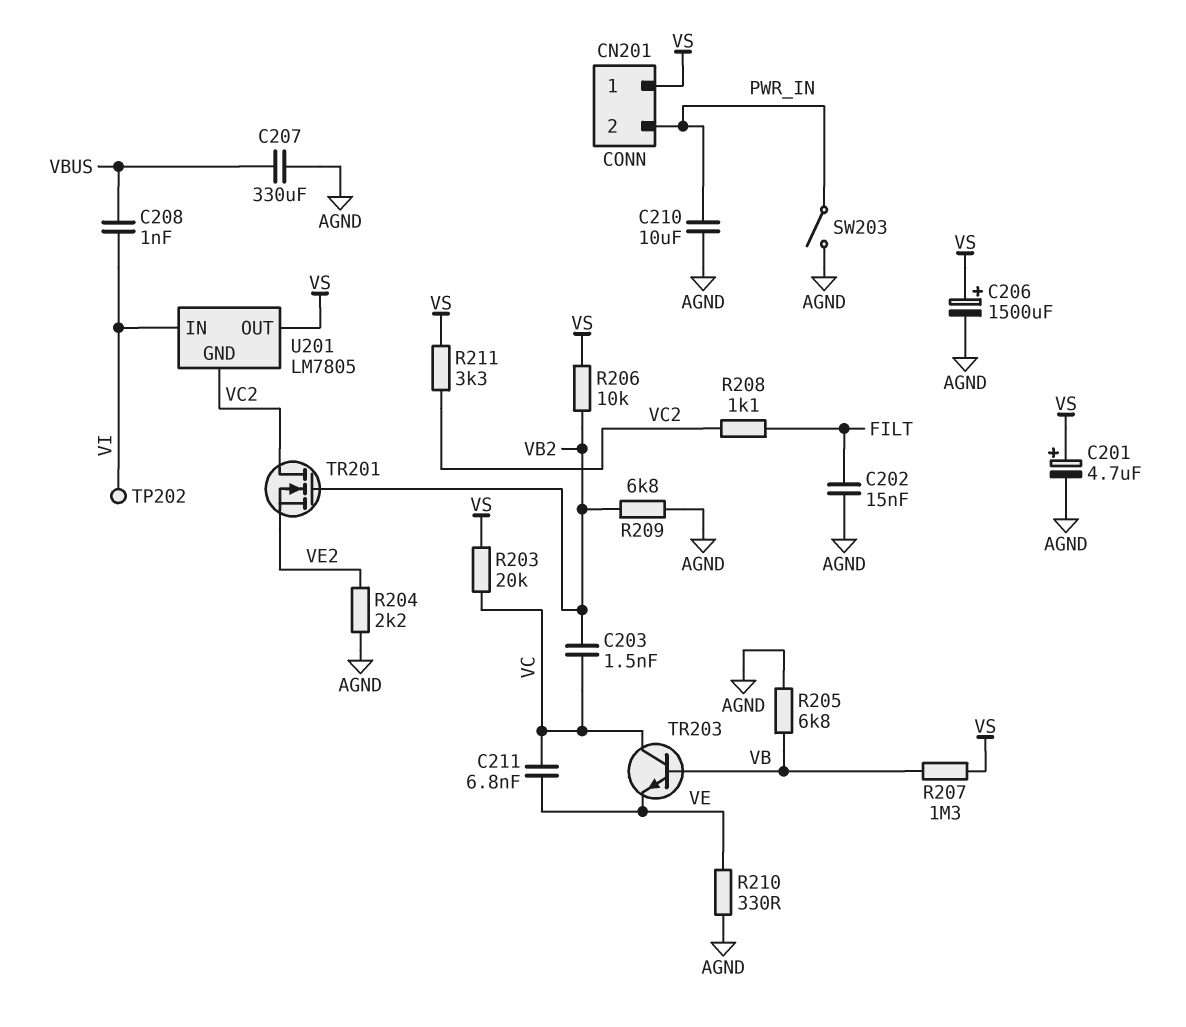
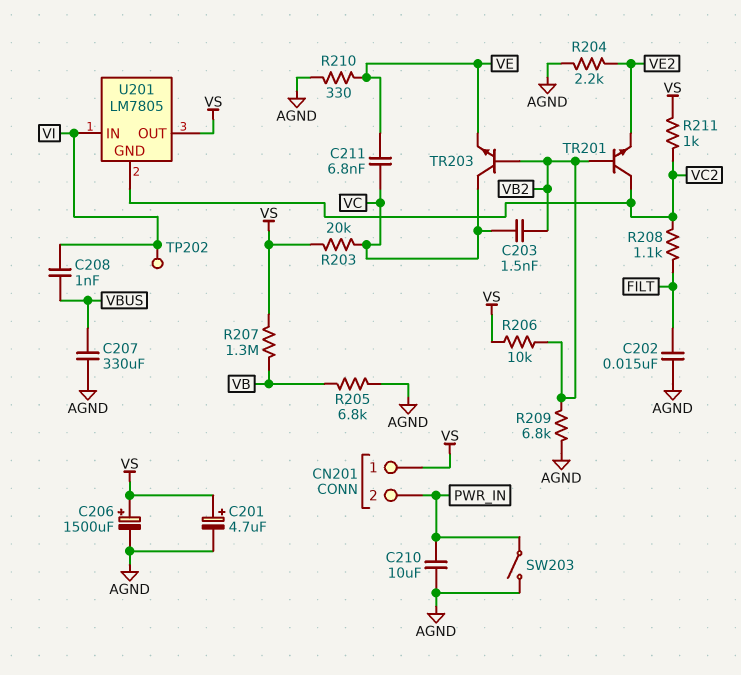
R211: 3.3k (VC2, VS) -> 1k (VC2, VS)
TR201: NMOS (G VB2, D VC2, S VE2) -> NPN (B VB2, C VC2, E VE2)
TR203: NPN (B VB, C VC, E VE) -> NPN (B VB2, C VC, E VE)

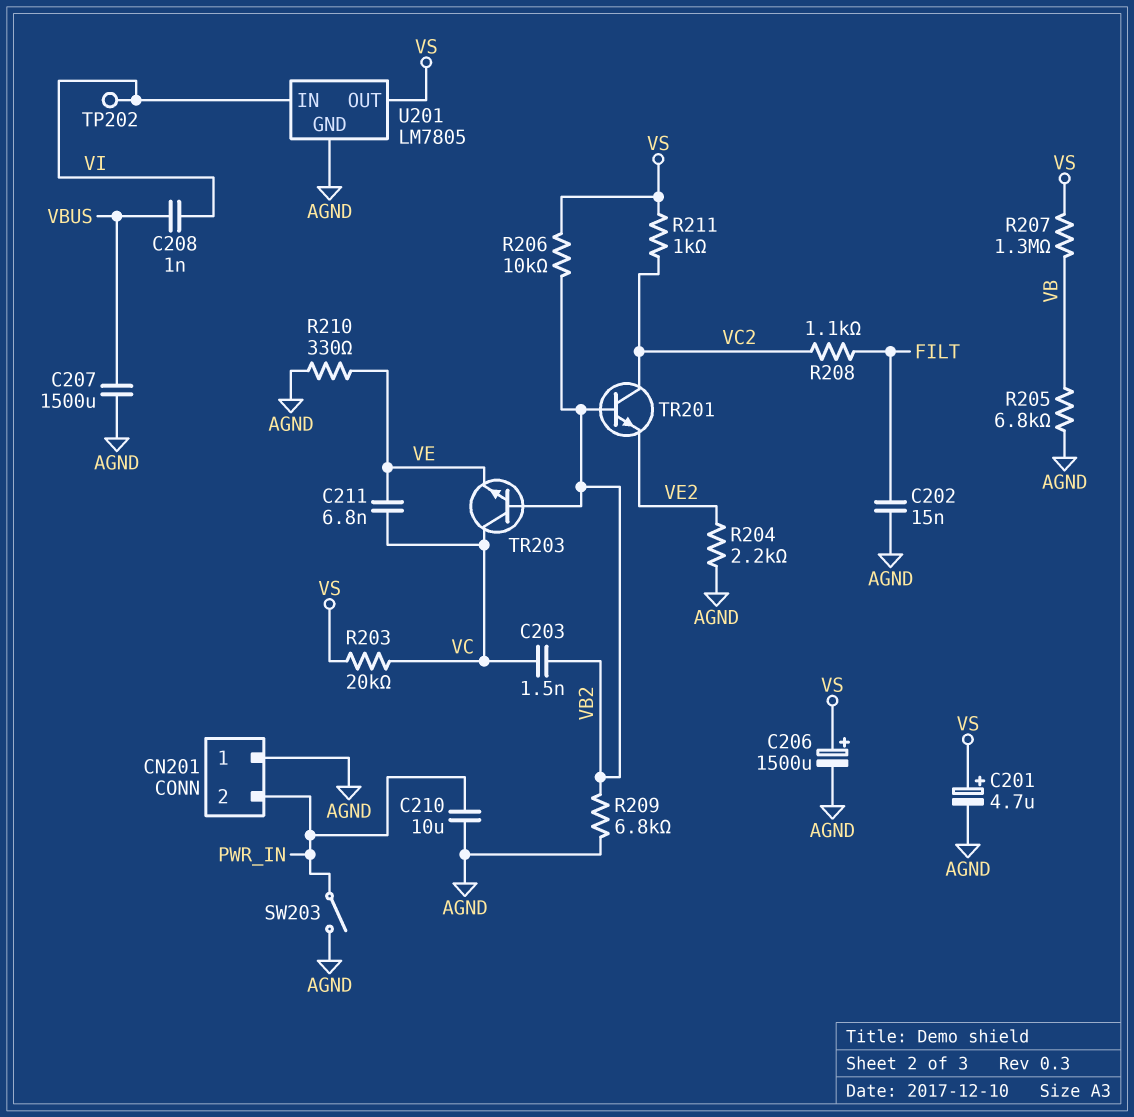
C207: 330uF (AGND, VBUS) -> 1500uF (AGND, VBUS)
CN201 pin 1: VS -> AGND
U201 pin GND: VC2 -> AGND

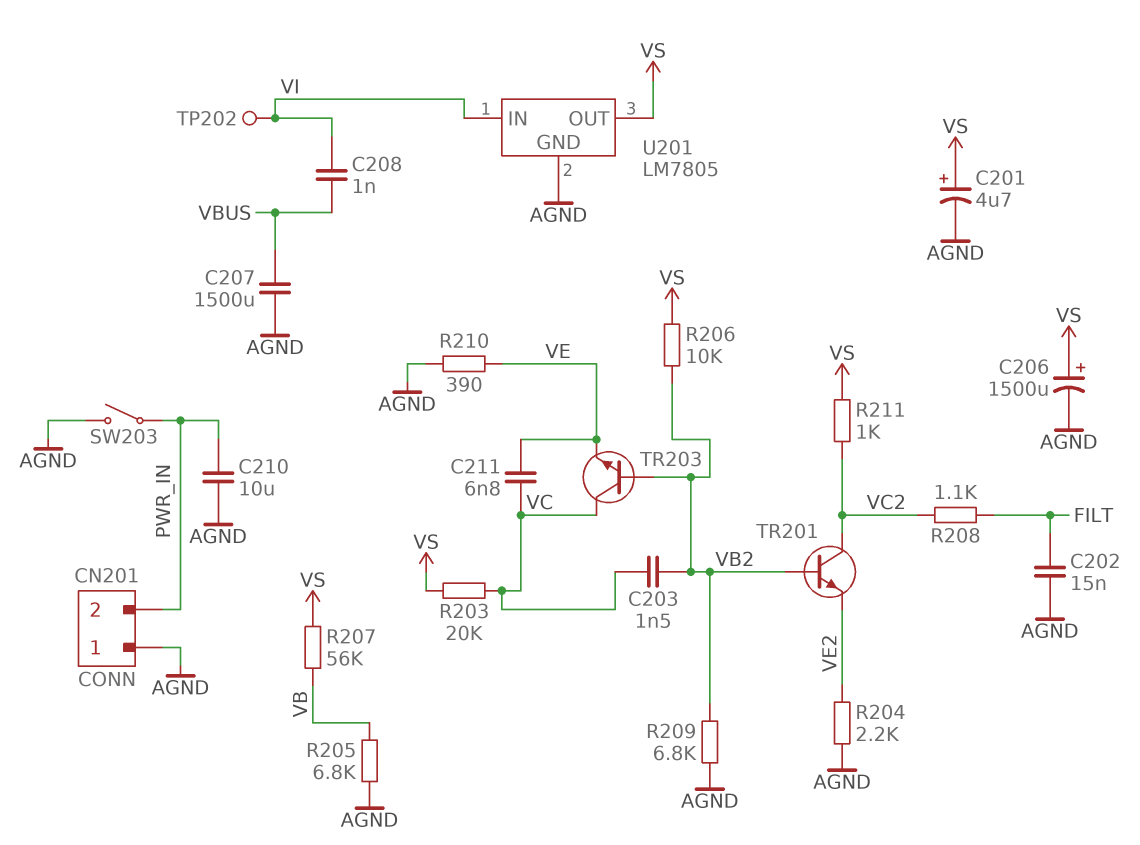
R207: 1.3M (VB, VS) -> 56k (VB, VS)
R210: 330 (AGND, VE) -> 390 (AGND, VE)

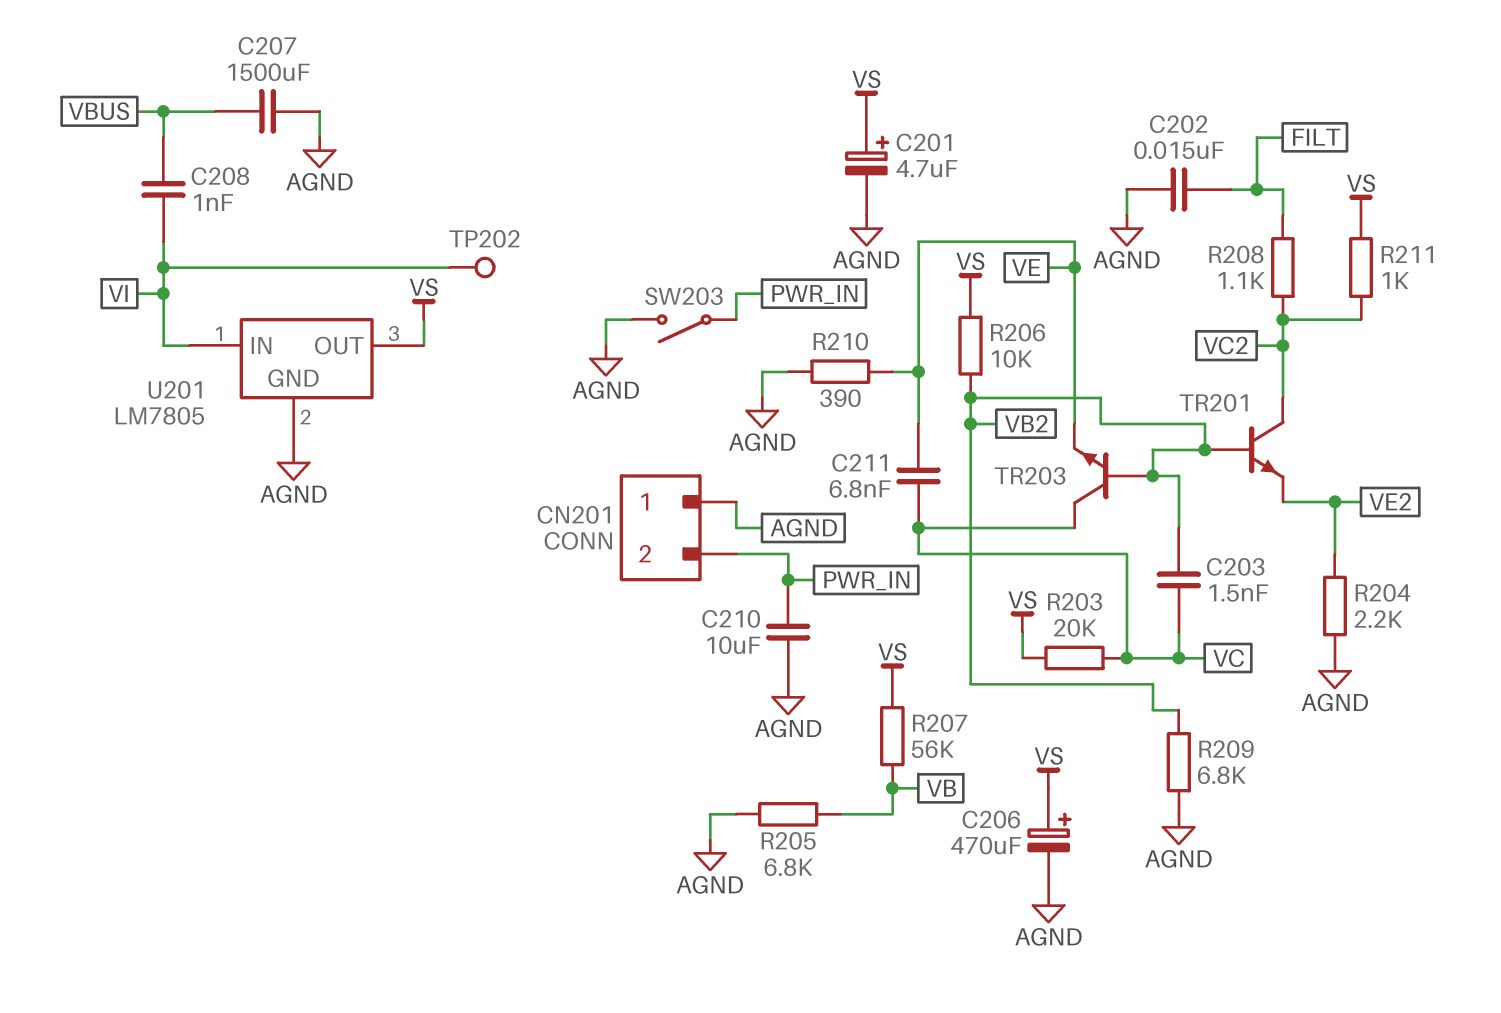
C206: 1500uF (plus VS, minus AGND) -> 470uF (plus VS, minus AGND)

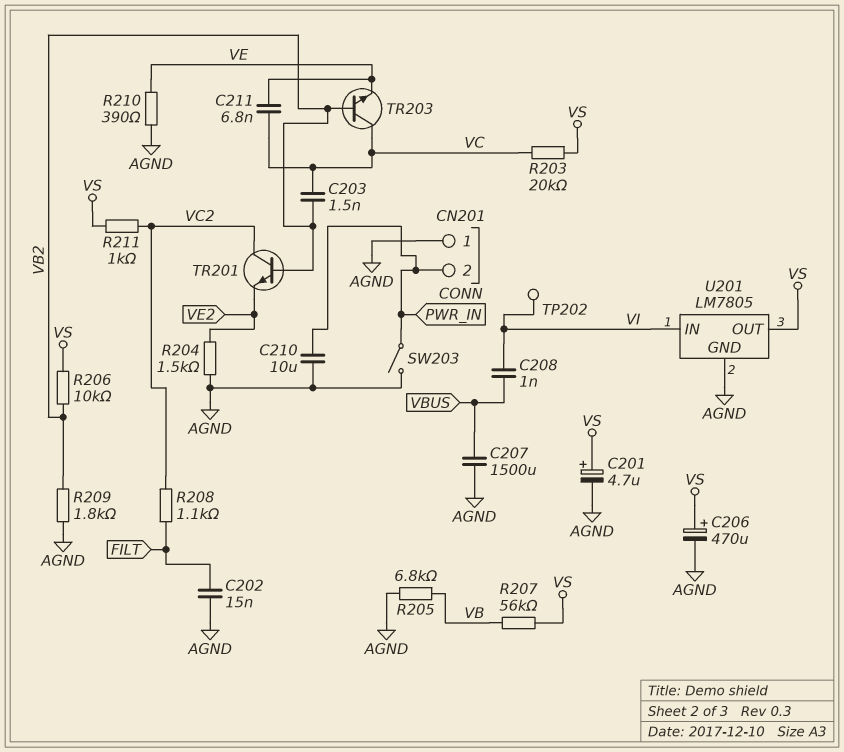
R204: 2.2k (AGND, VE2) -> 1.5k (AGND, VE2)
R209: 6.8k (AGND, VB2) -> 1.8k (AGND, VB2)

